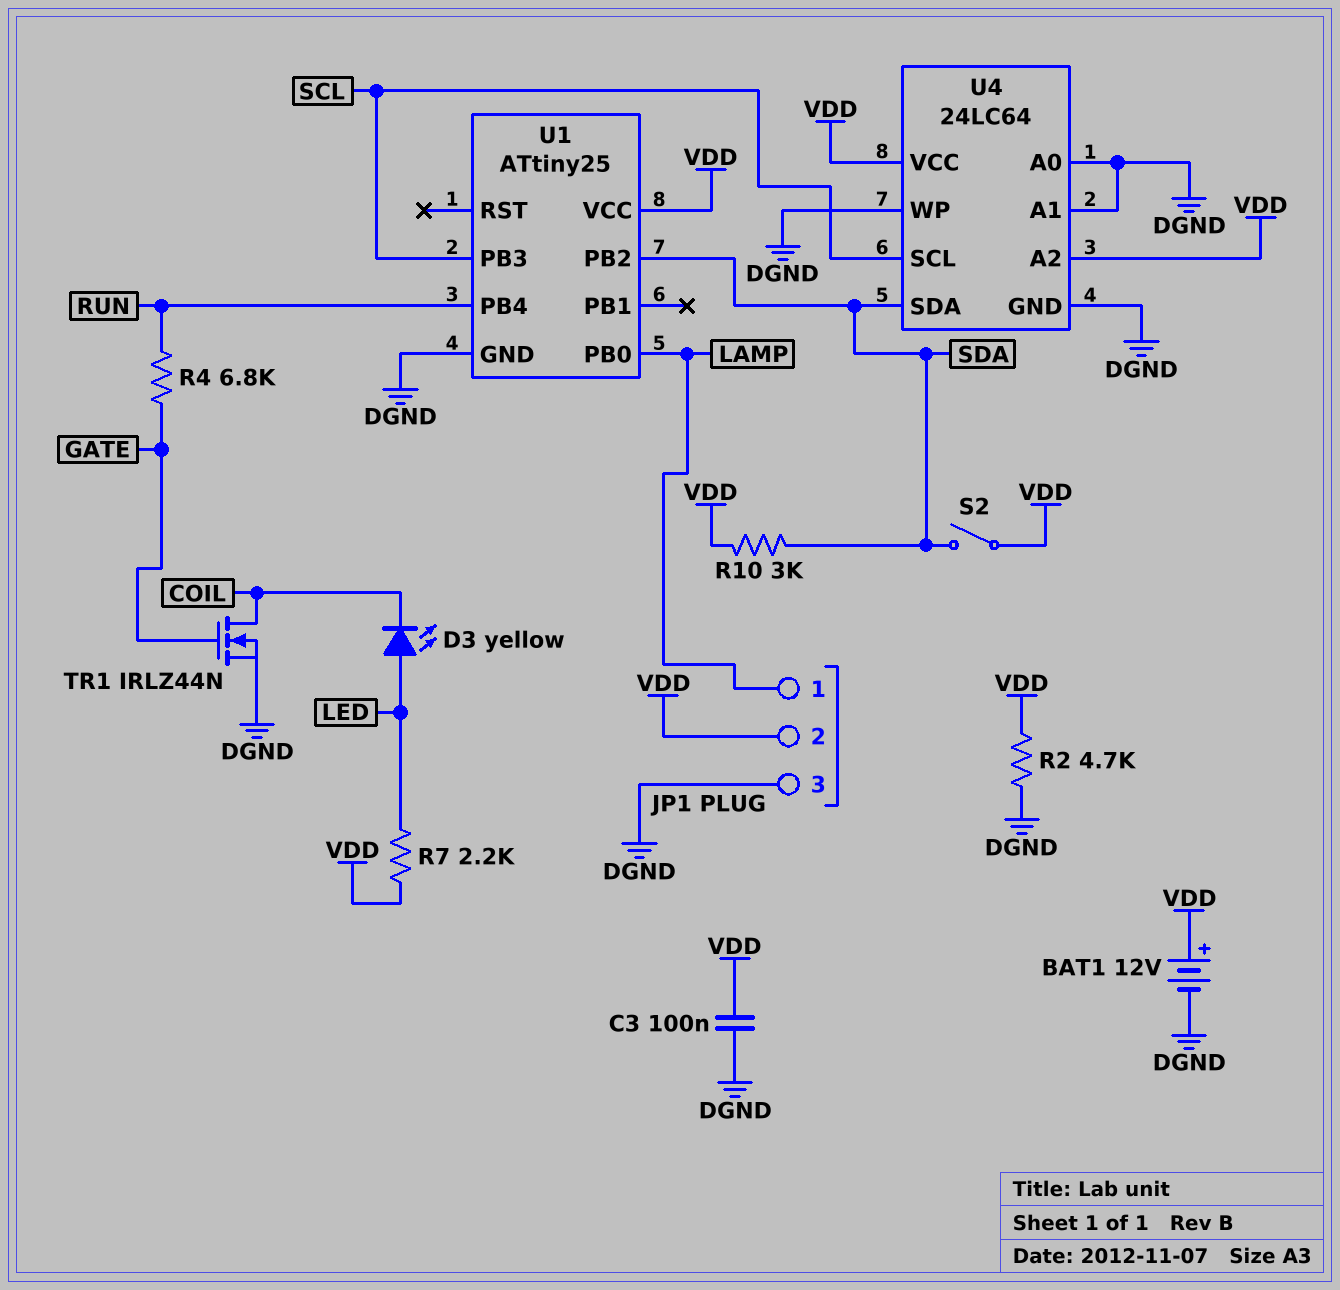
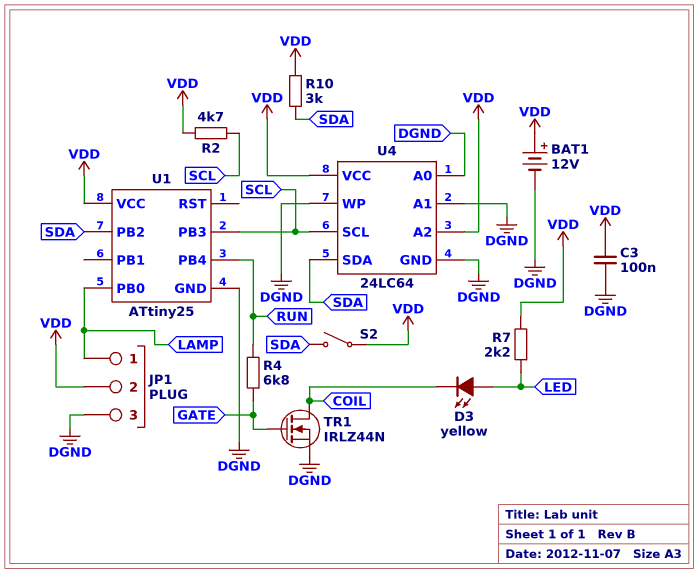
R2: 4.7k (DGND, VDD) -> 4.7k (SCL, VDD)

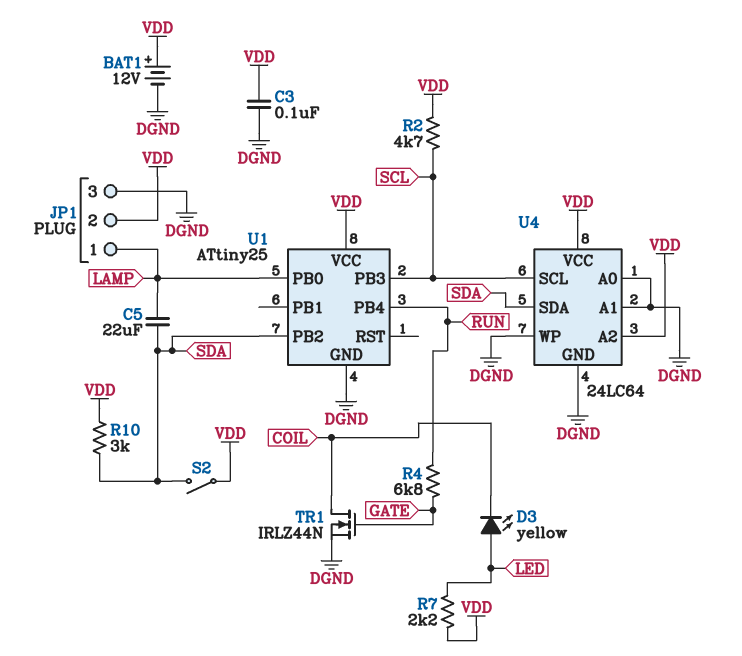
C5: none -> 22uF (LAMP, SDA)

